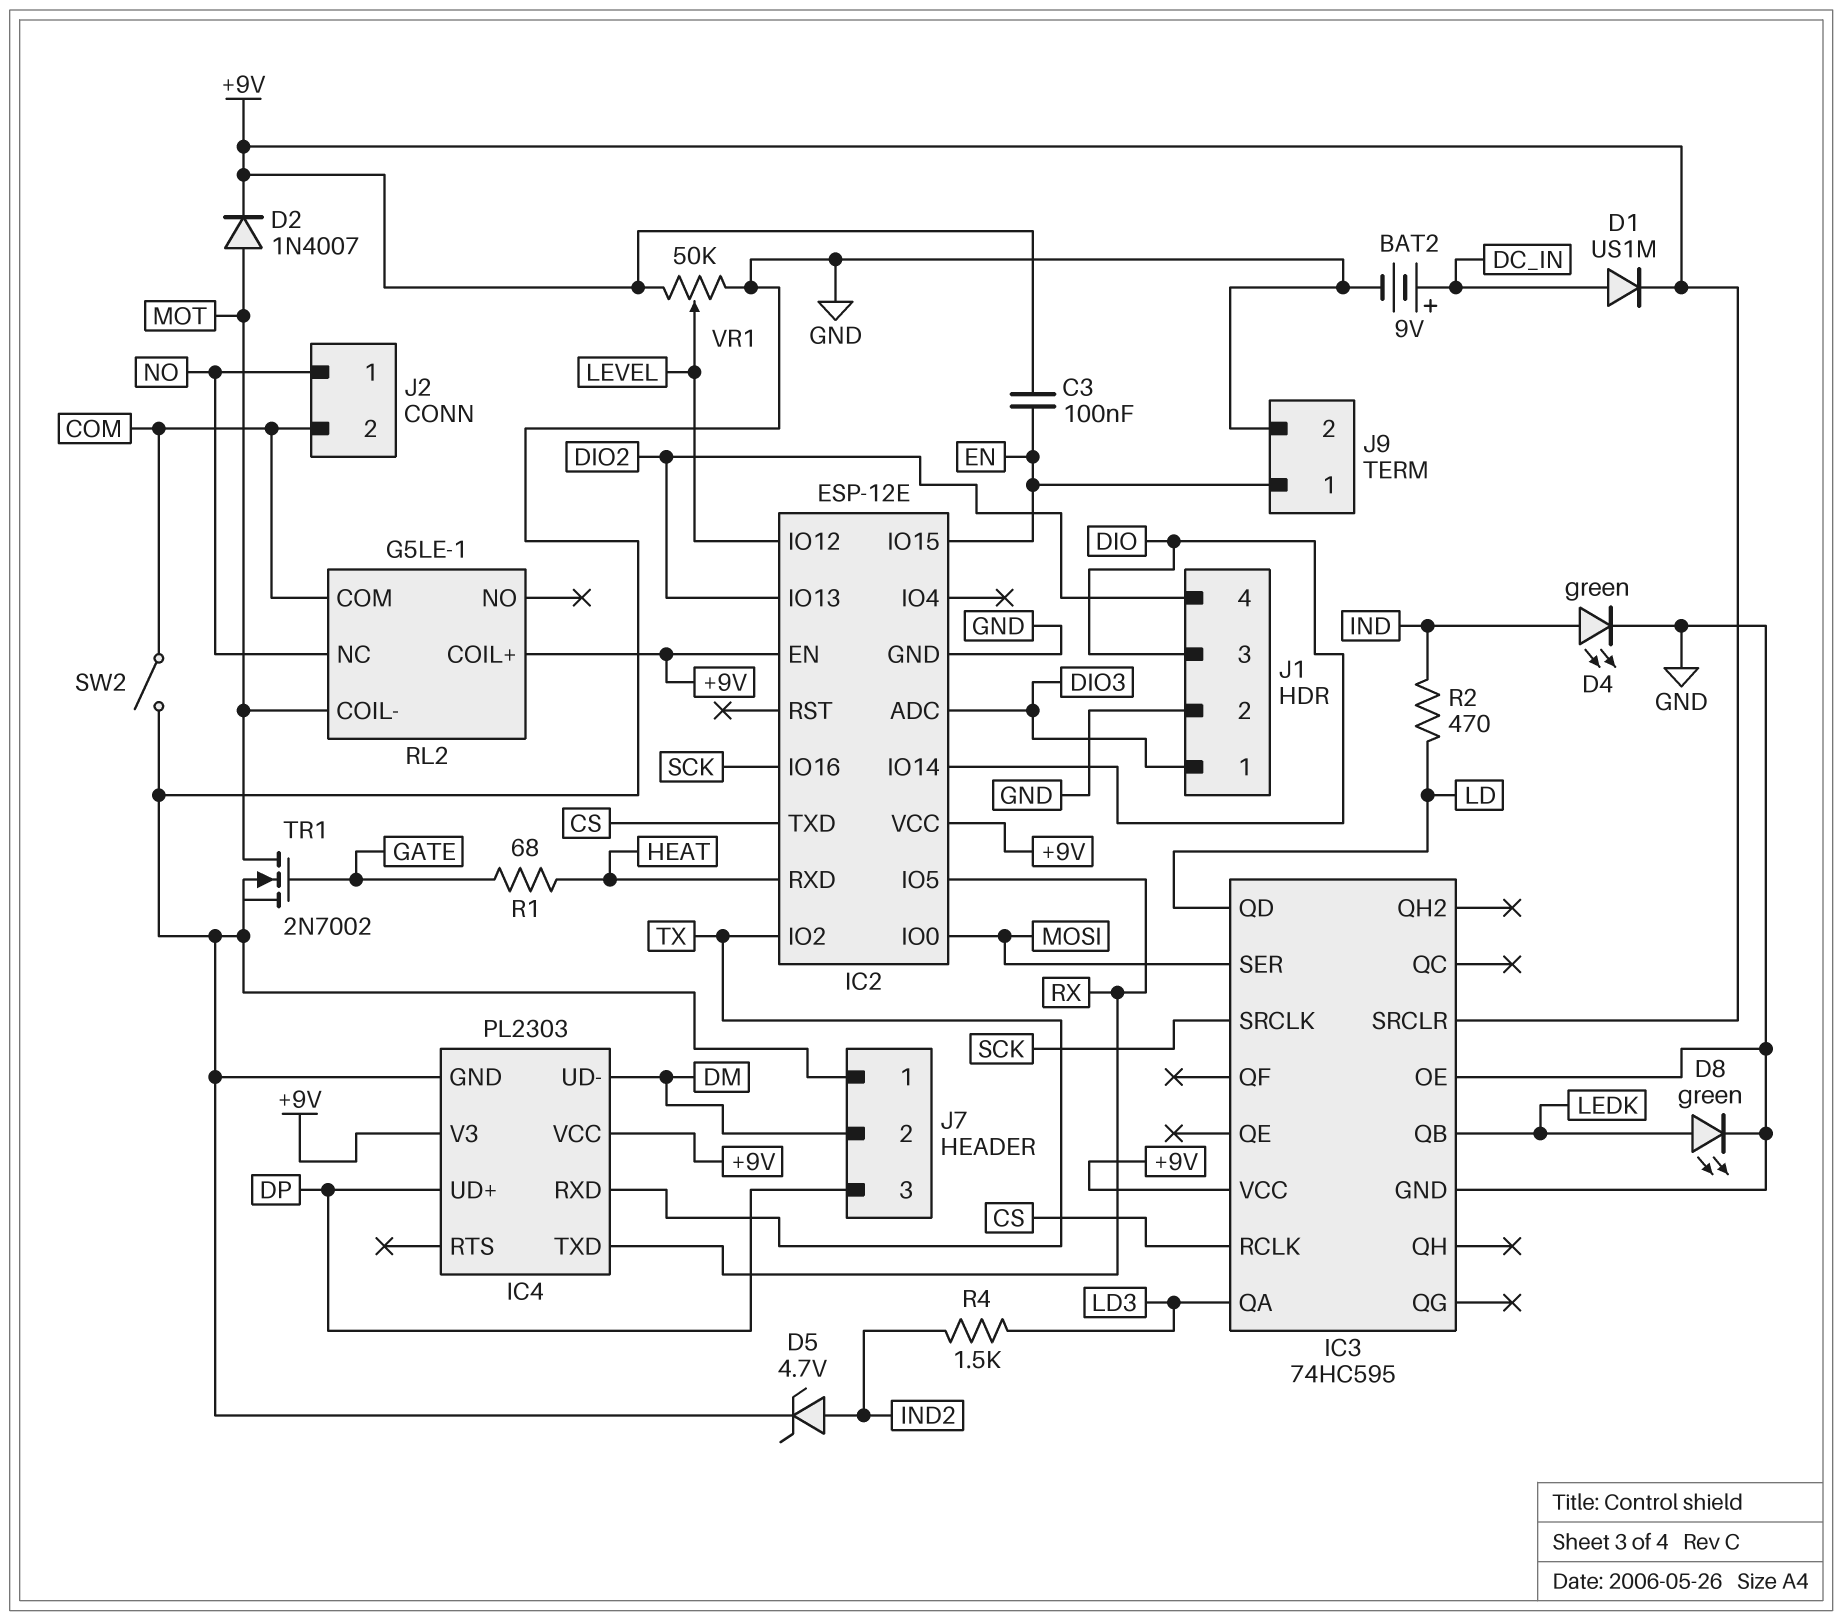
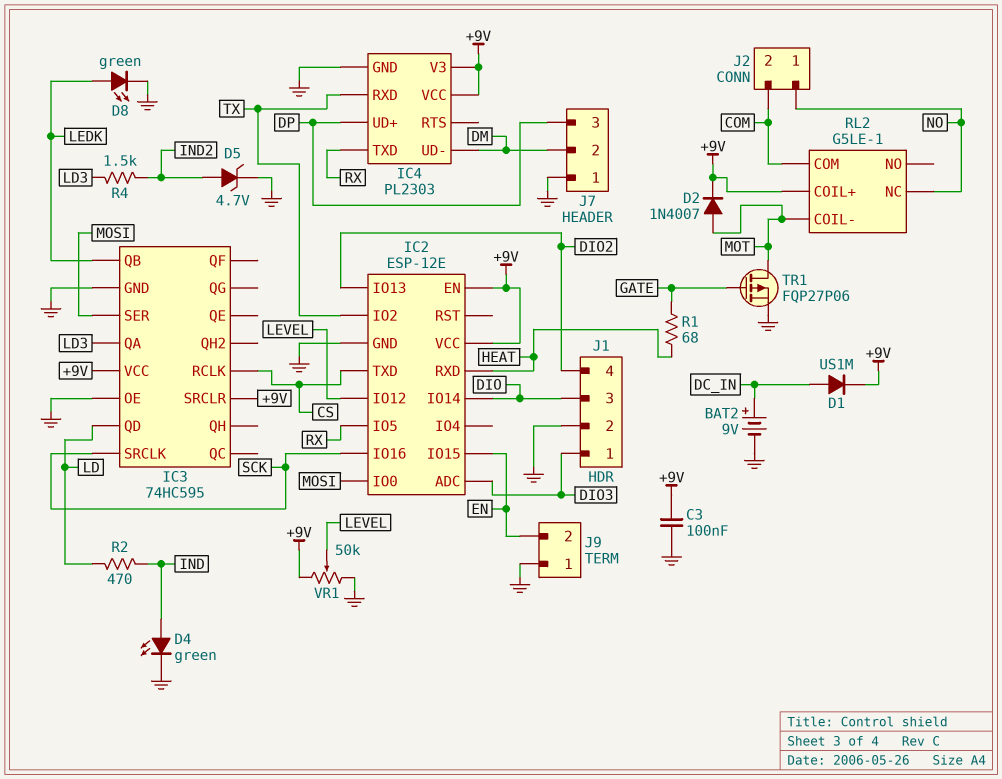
C3: 100nF (+9V, EN) -> 100nF (+9V, GND)
J9 pin 1: EN -> GND
J9 pin 2: GND -> EN
SW2: switch (COM, GND) -> none
TR1: NMOS 2N7002 (G GATE, D MOT, S GND) -> PMOS FQP27P06 (G GATE, D MOT, S GND)

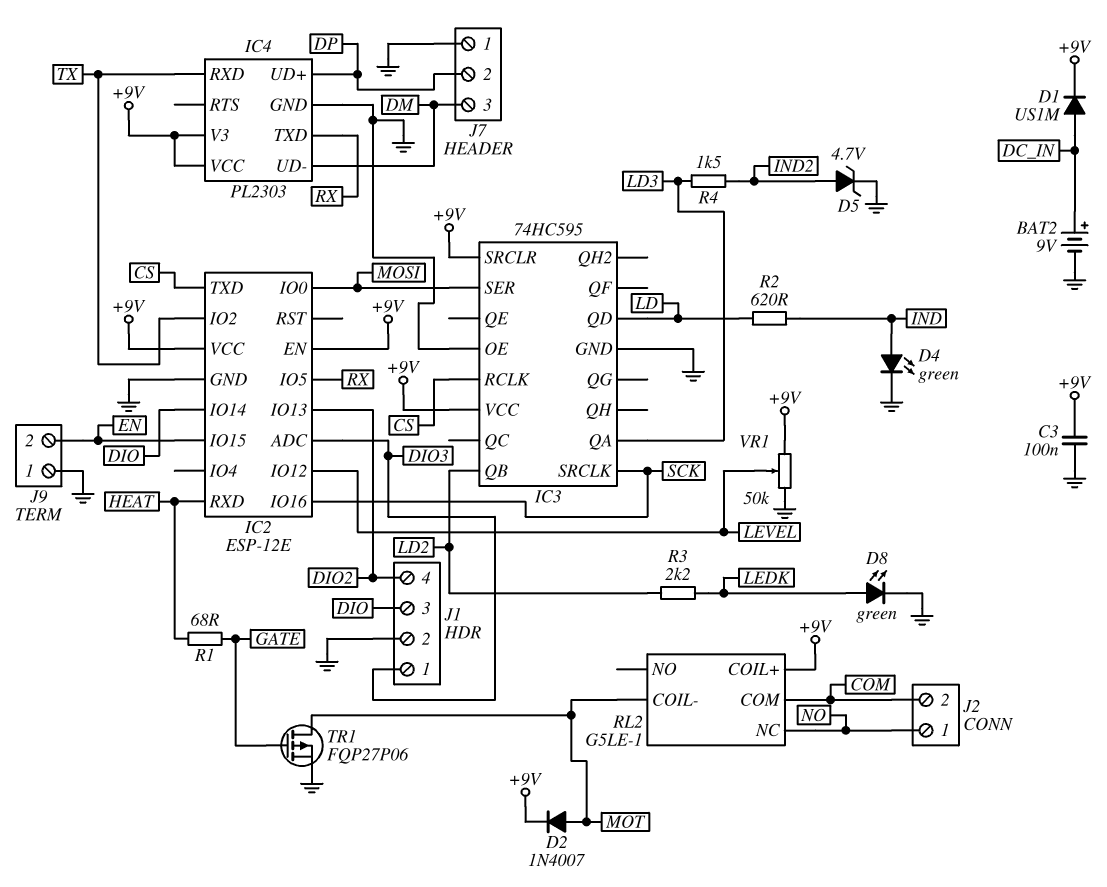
IC3 pin QB: LEDK -> LD2
J7 pin 2: DM -> DP
J7 pin 3: DP -> DM
R2: 470 (IND, LD) -> 620 (IND, LD)
R3: none -> 2.2k (LD2, LEDK)

